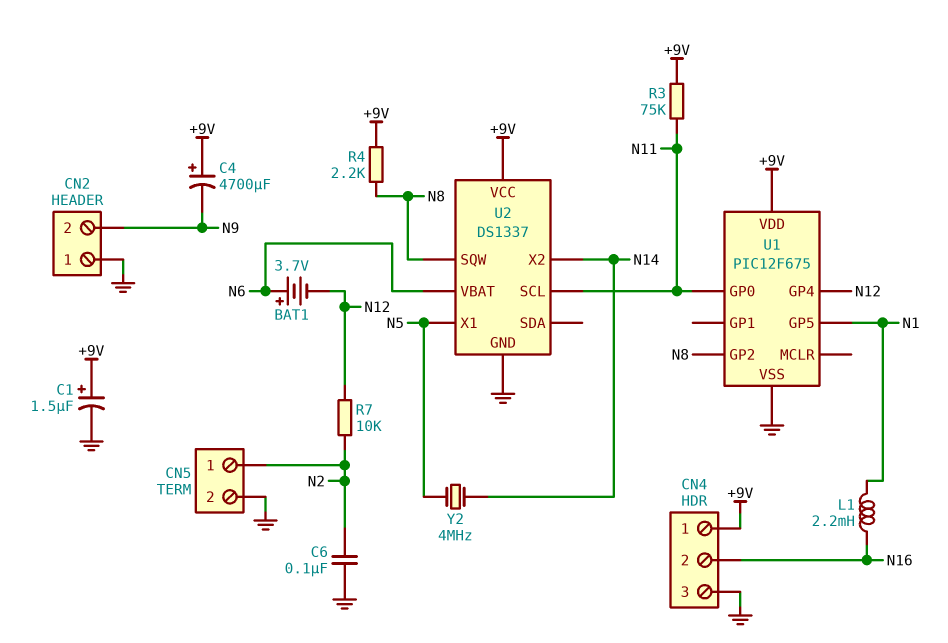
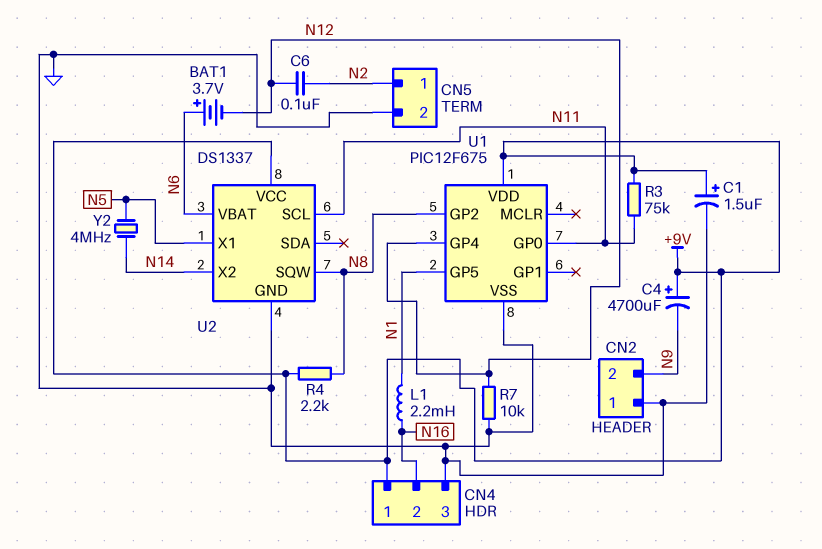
C6: 100nF (GND, N2) -> 100nF (N2, N12)
R7: 10k (N2, N12) -> 10k (GND, N12)

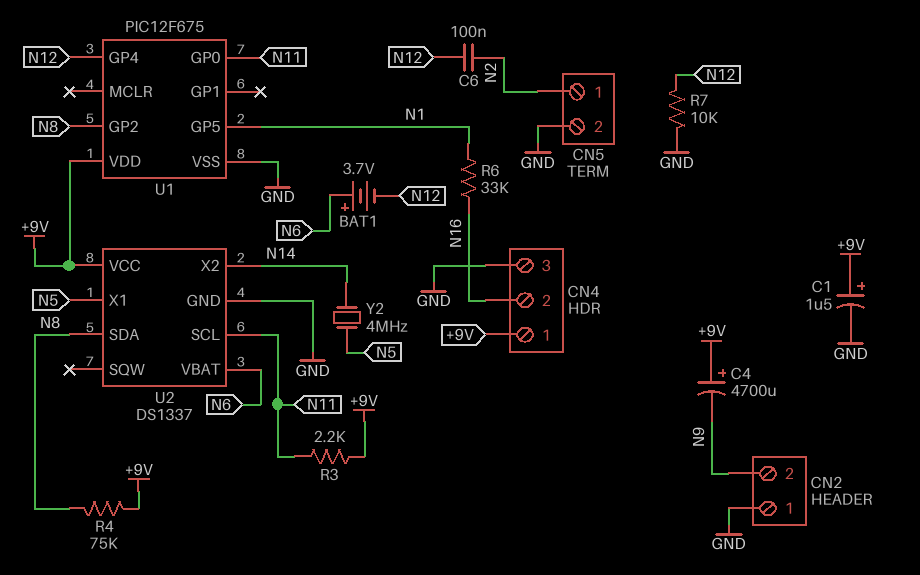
L1: 2.2mH (N1, N16) -> none
R3: 75k (+9V, N11) -> 2.2k (+9V, N11)
R4: 2.2k (+9V, N8) -> 75k (+9V, N8)
R6: none -> 33k (N1, N16)
U2 pin SDA: none -> N8
U2 pin SQW: N8 -> none

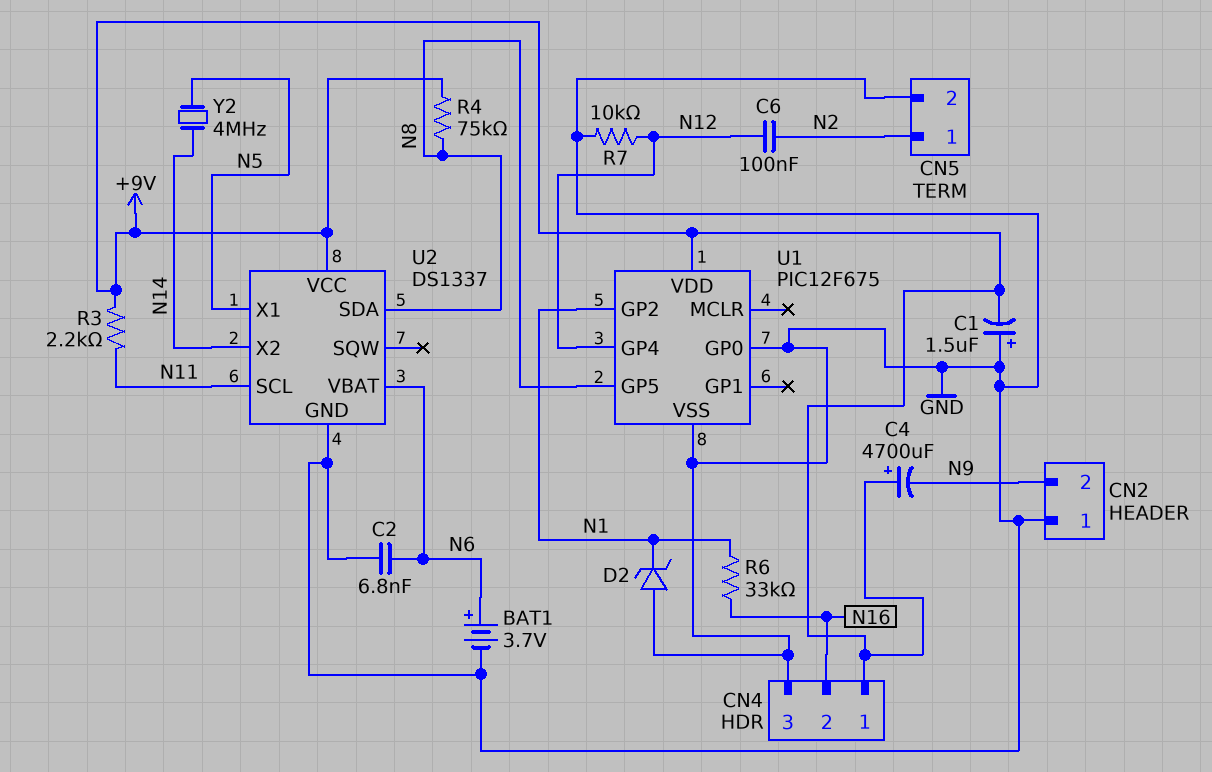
BAT1: 3.7V (plus N6, minus N12) -> 3.7V (plus N6, minus GND)
C1: 1.5uF (plus +9V, minus GND) -> 1.5uF (plus GND, minus +9V)
C2: none -> 6.8nF (GND, N6)
D2: none -> zener (A GND, K N1)
U1 pin GP0: N11 -> GND
U1 pin GP2: N8 -> N1
U1 pin GP5: N1 -> N8

